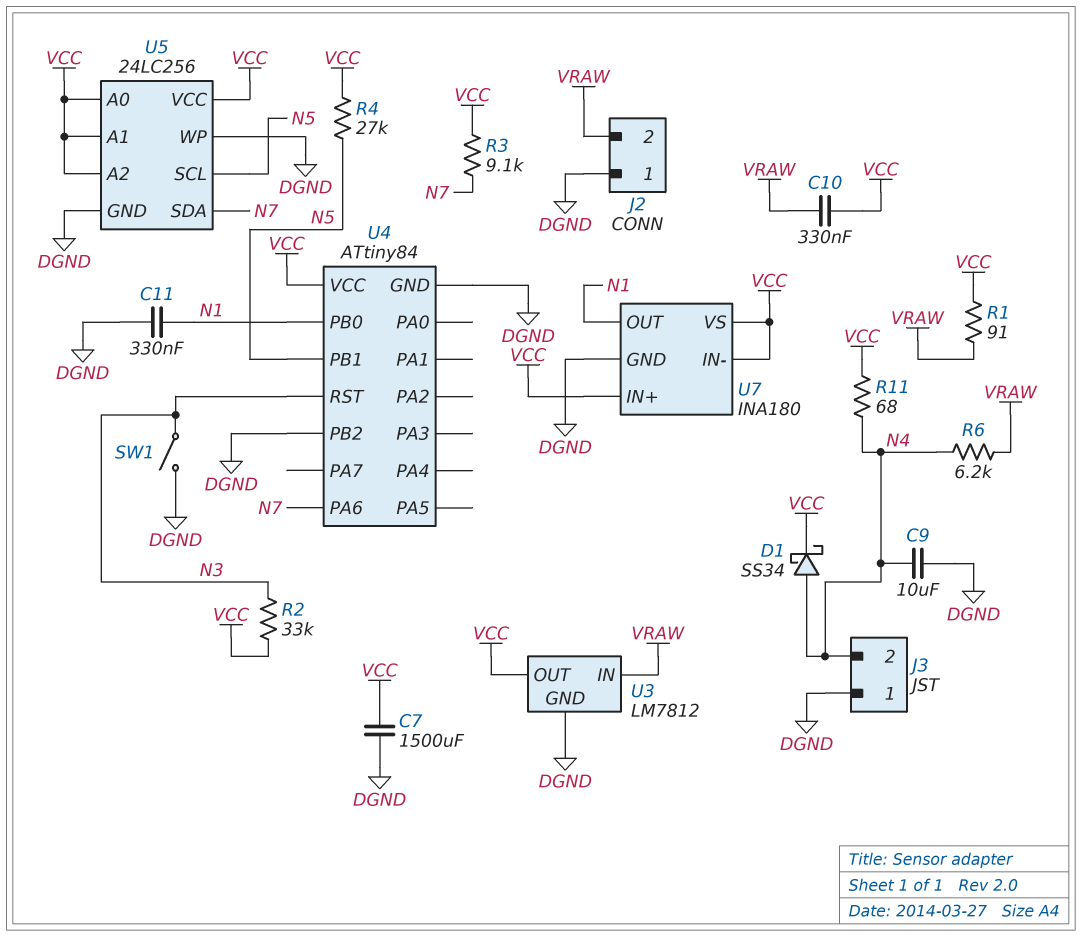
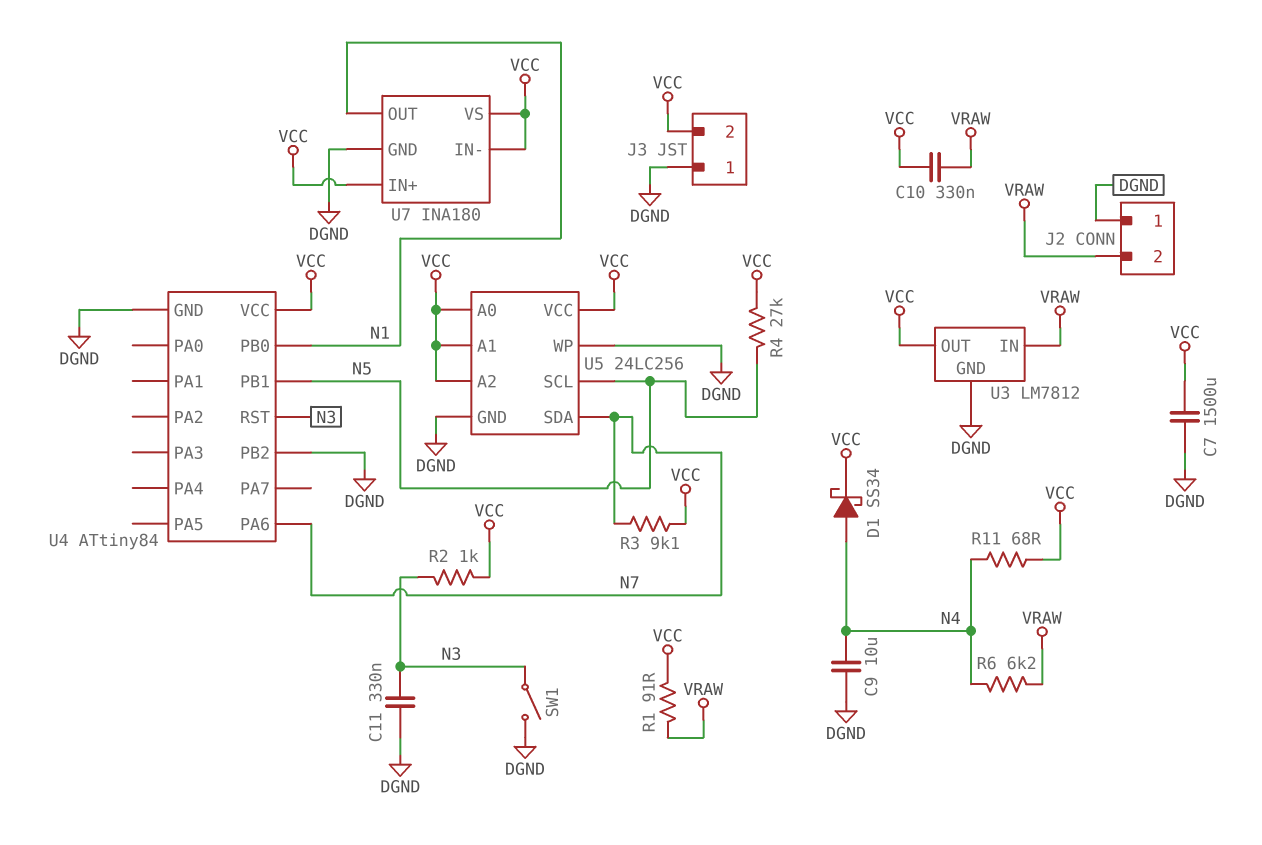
C11: 330nF (DGND, N1) -> 330nF (DGND, N3)
J3 pin 2: N4 -> VCC
R2: 33k (N3, VCC) -> 1k (N3, VCC)

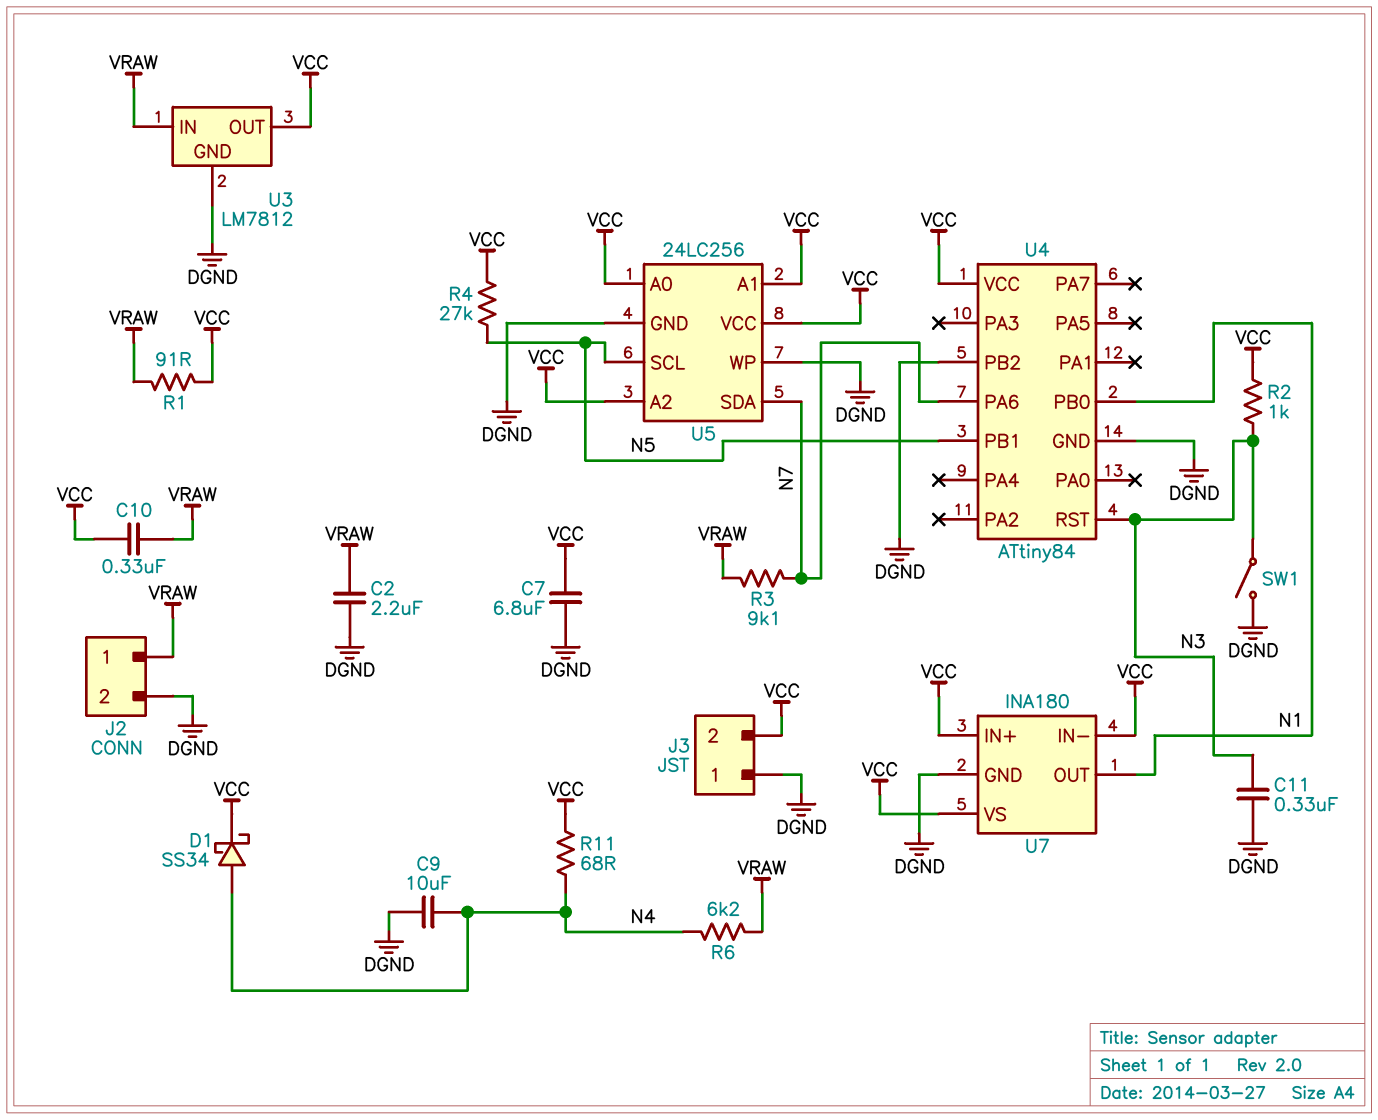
C2: none -> 2.2uF (DGND, VRAW)
C7: 1500uF (DGND, VCC) -> 6.8uF (DGND, VCC)
J2 pin 1: DGND -> VRAW
J2 pin 2: VRAW -> DGND
R3: 9.1k (N7, VCC) -> 9.1k (N7, VRAW)

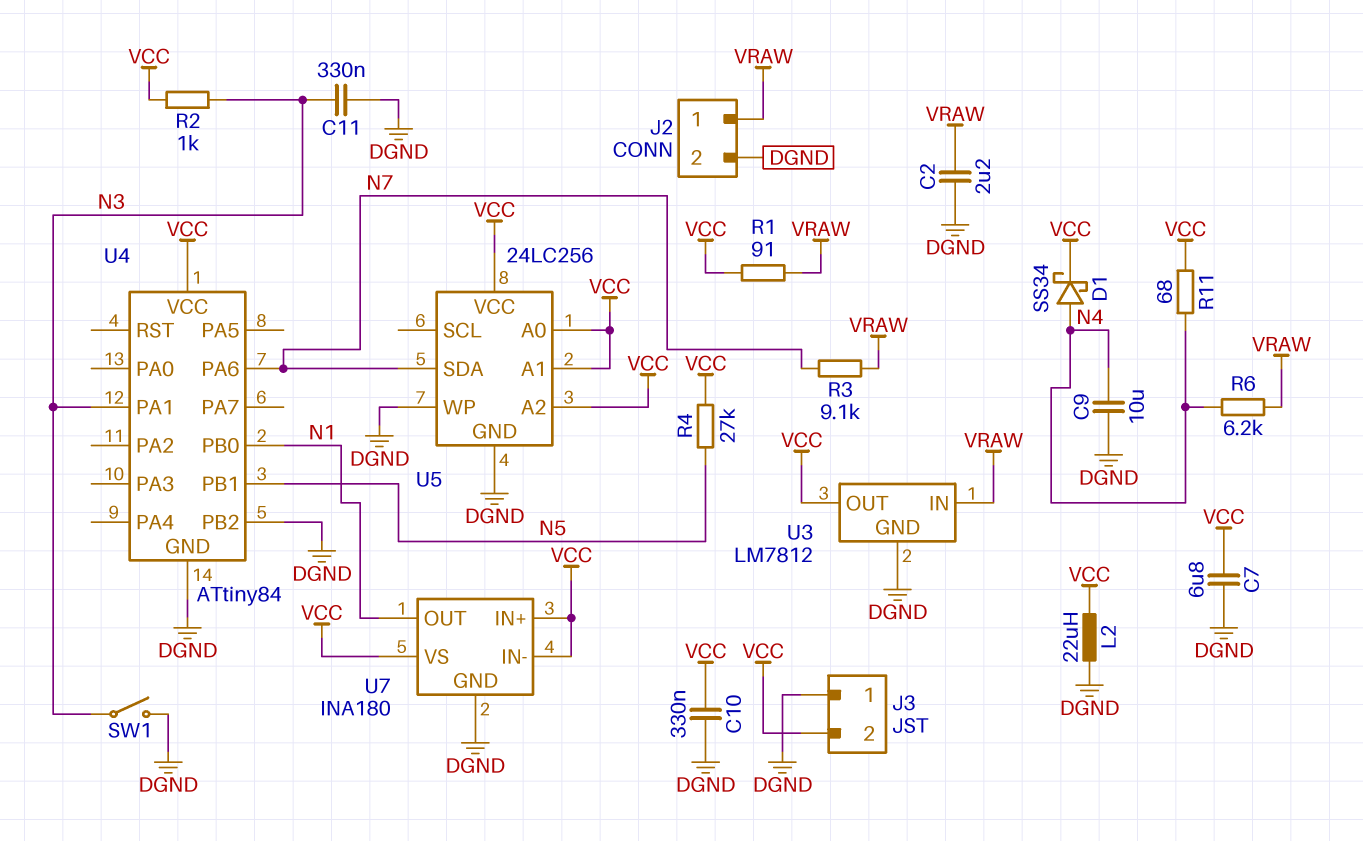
C10: 330nF (VCC, VRAW) -> 330nF (DGND, VCC)
L2: none -> 22uH (DGND, VCC)
U4 pin PA1: none -> N3
U4 pin RST: N3 -> none
U5 pin SCL: N5 -> none

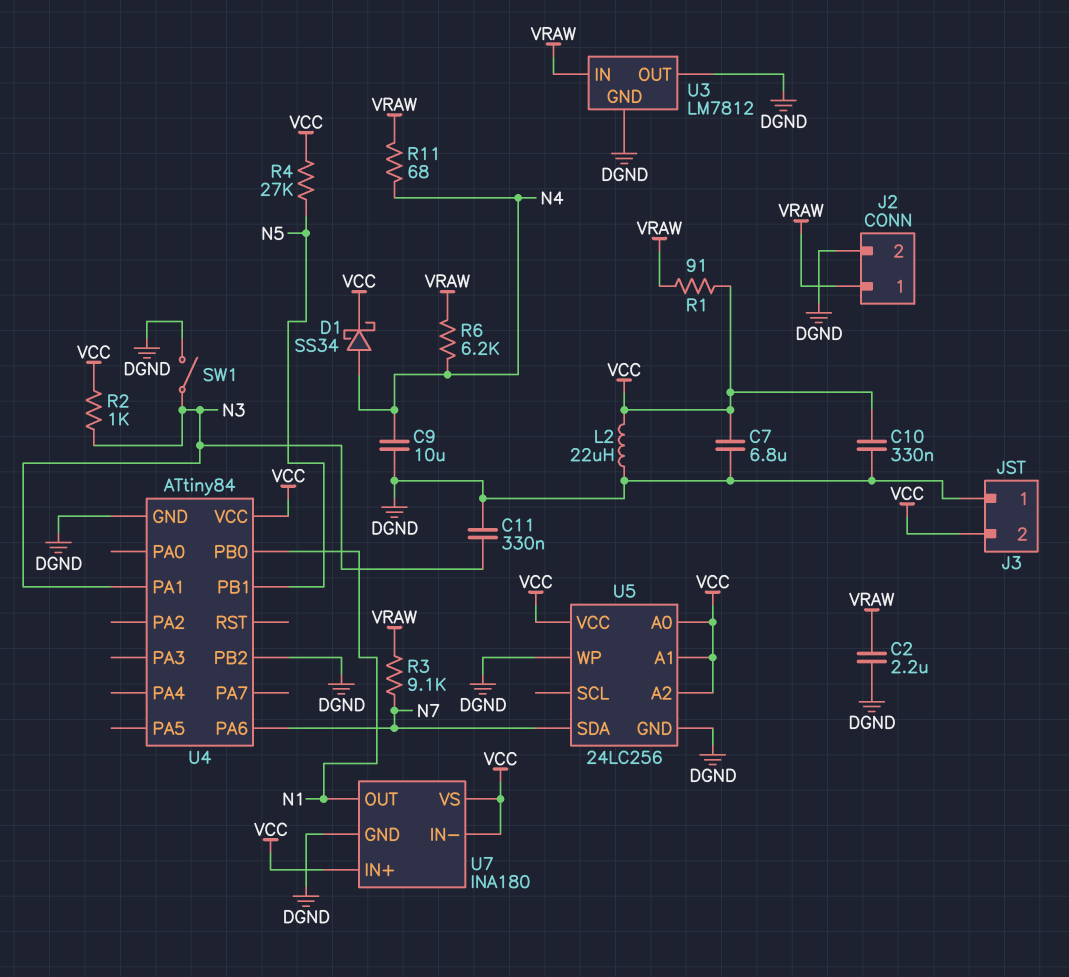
R11: 68 (N4, VCC) -> 68 (N4, VRAW)
U3 pin OUT: VCC -> DGND

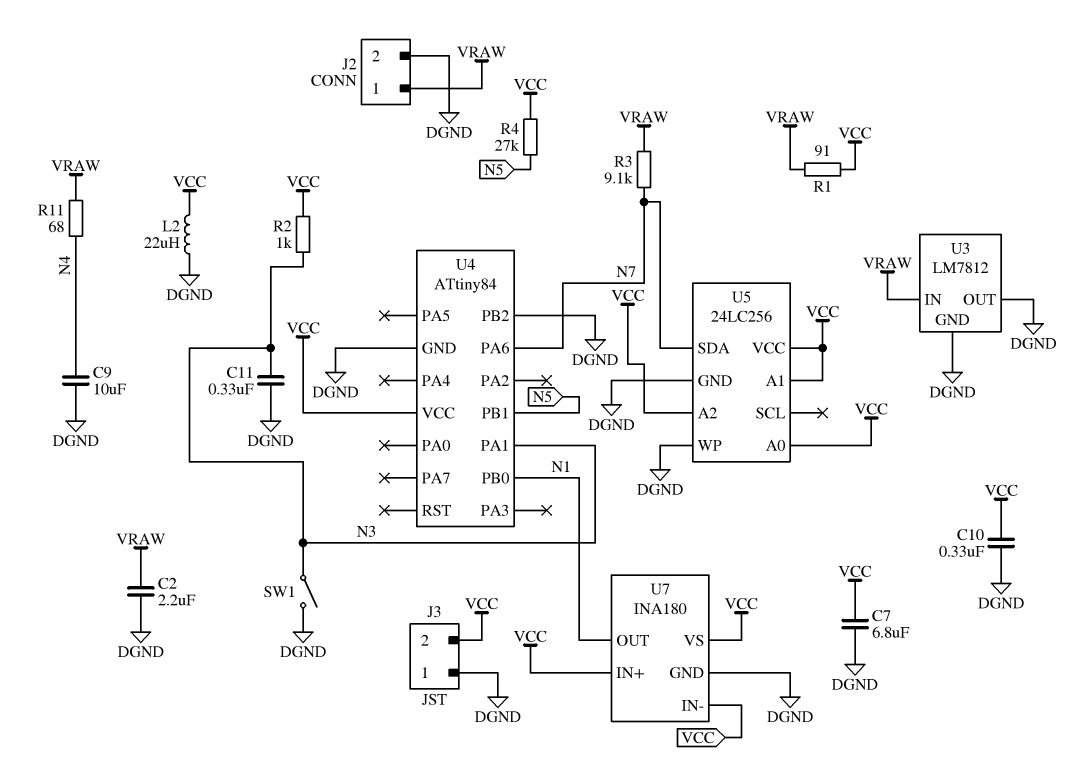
D1: schottky SS34 (A N4, K VCC) -> none
R6: 6.2k (N4, VRAW) -> none

